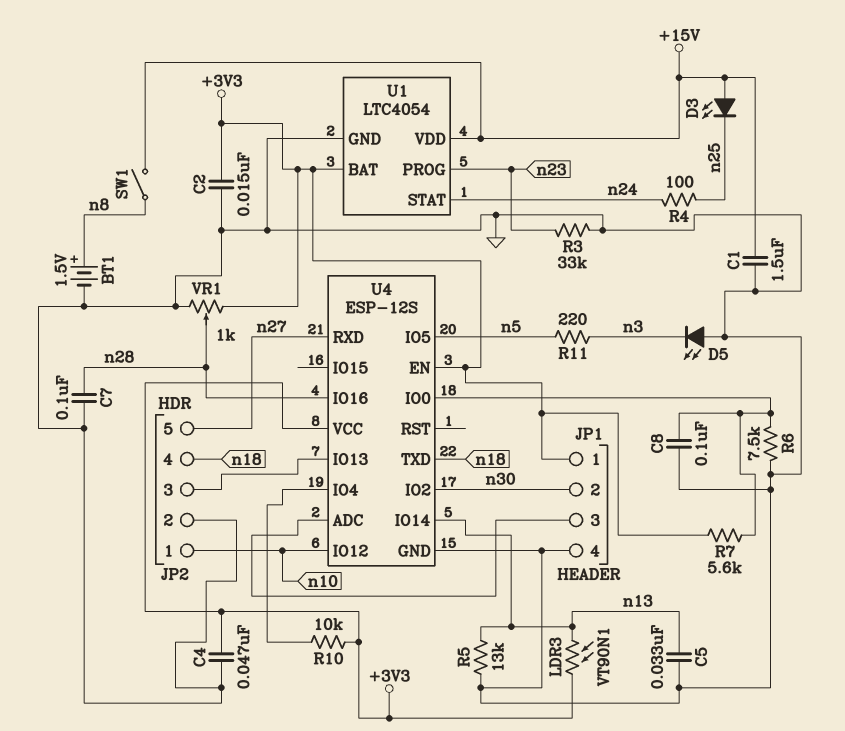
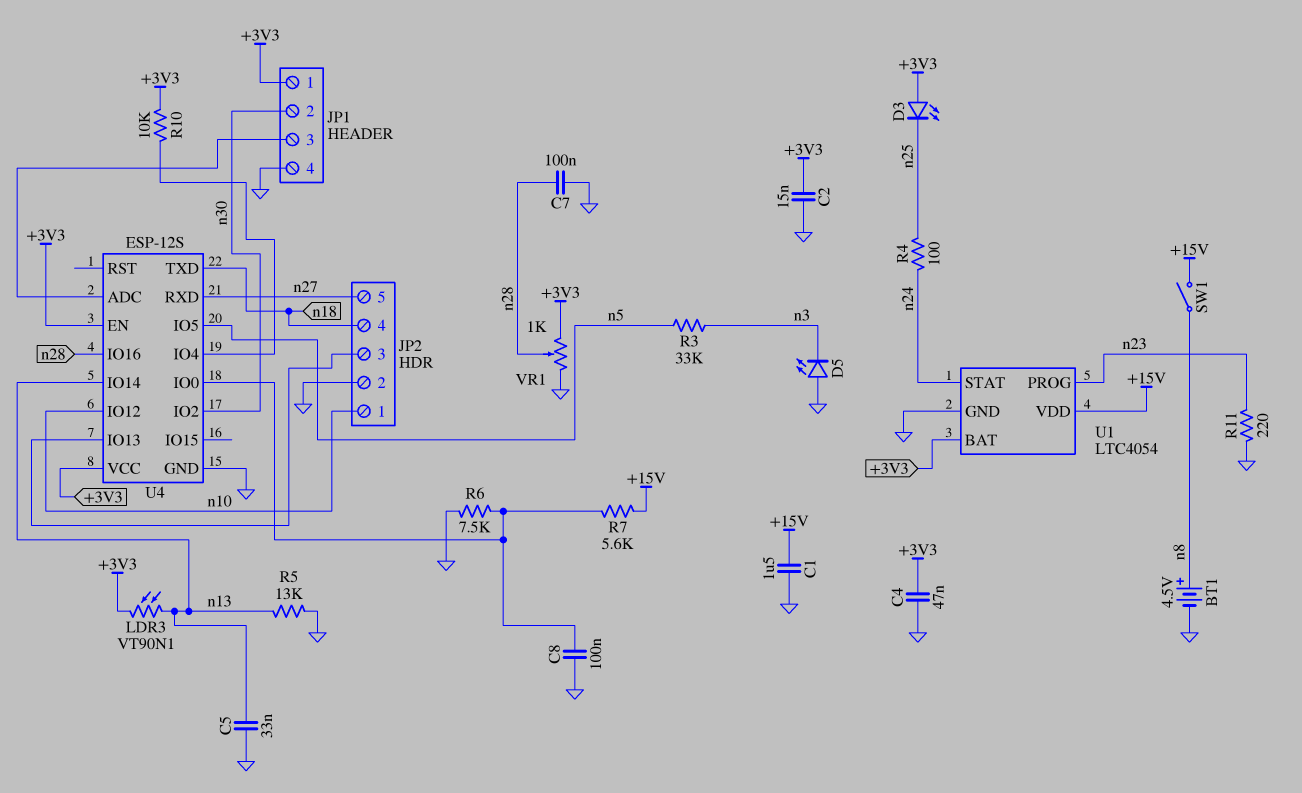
BT1: 1.5V (plus n8, minus GND) -> 4.5V (plus n8, minus GND)
D3: LED (A +15V, K n25) -> LED (A +3V3, K n25)
R3: 33k (GND, n23) -> 33k (n3, n5)
R7: 5.6k (+3V3, U4/IO0) -> 5.6k (+15V, U4/IO0)
R11: 220 (n3, n5) -> 220 (GND, n23)

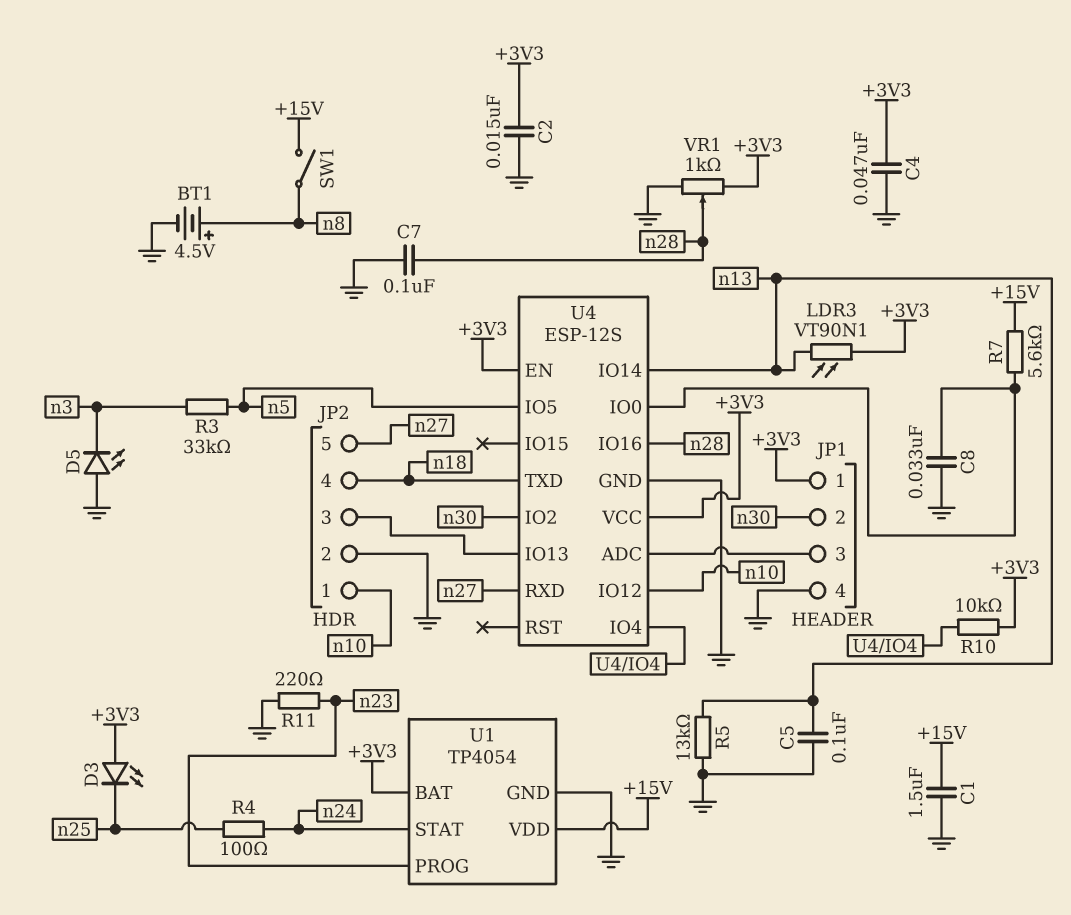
C5: 33nF (GND, n13) -> 100nF (GND, n13)
C8: 100nF (GND, U4/IO0) -> 33nF (GND, U4/IO0)
R6: 7.5k (GND, U4/IO0) -> none
U1: LTC4054 -> TP4054

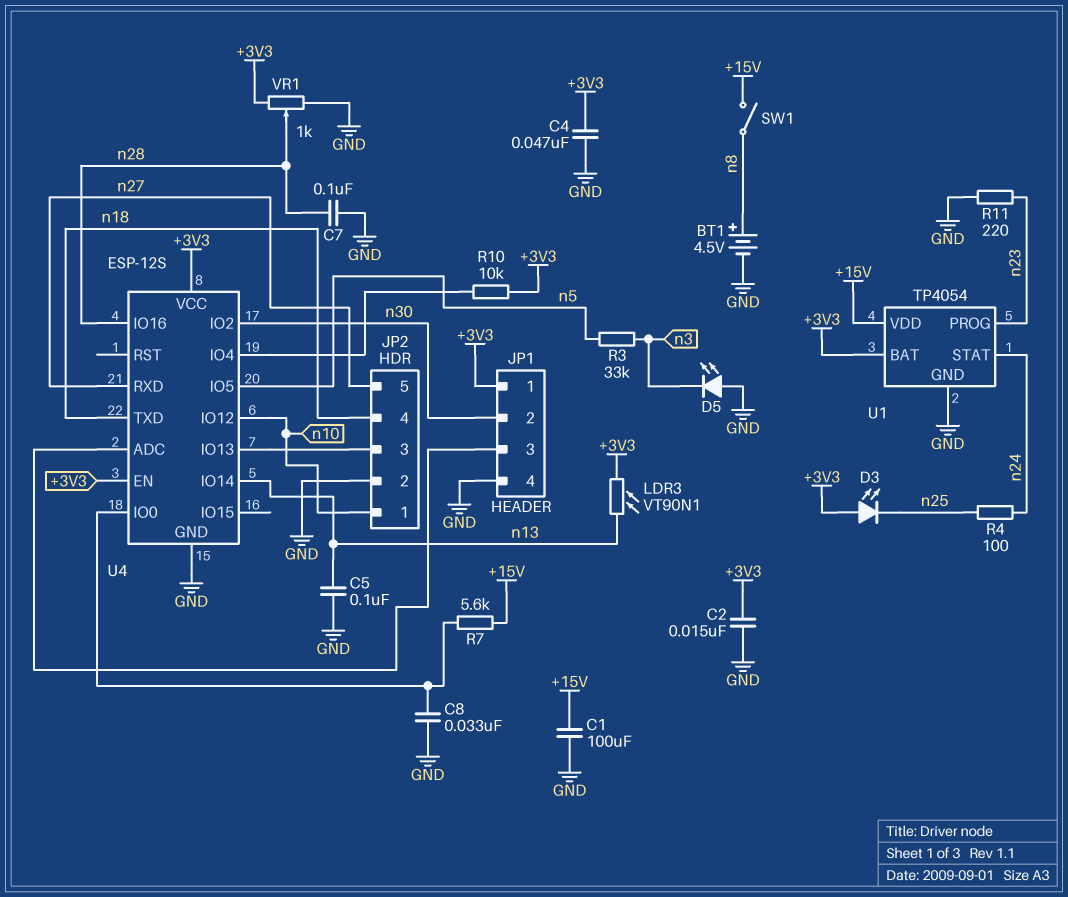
C1: 1.5uF (+15V, GND) -> 100uF (+15V, GND)
R5: 13k (GND, n13) -> none

